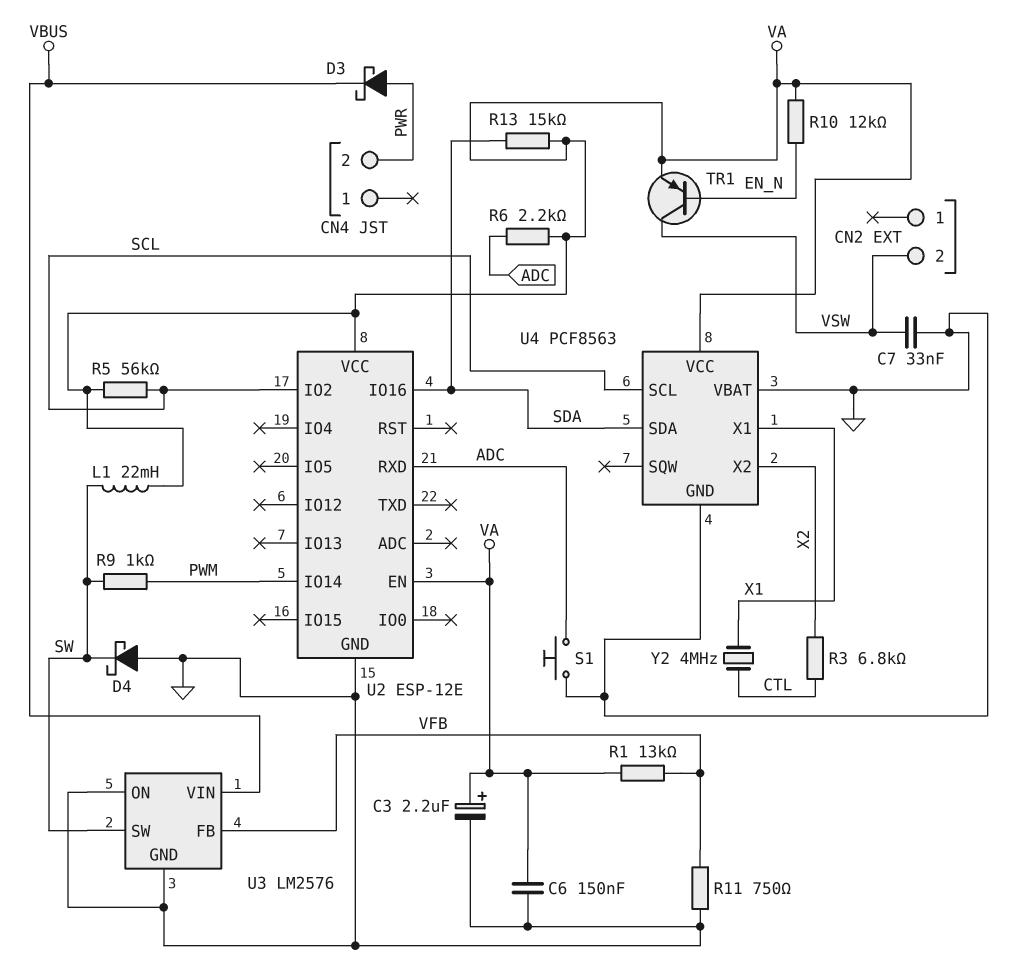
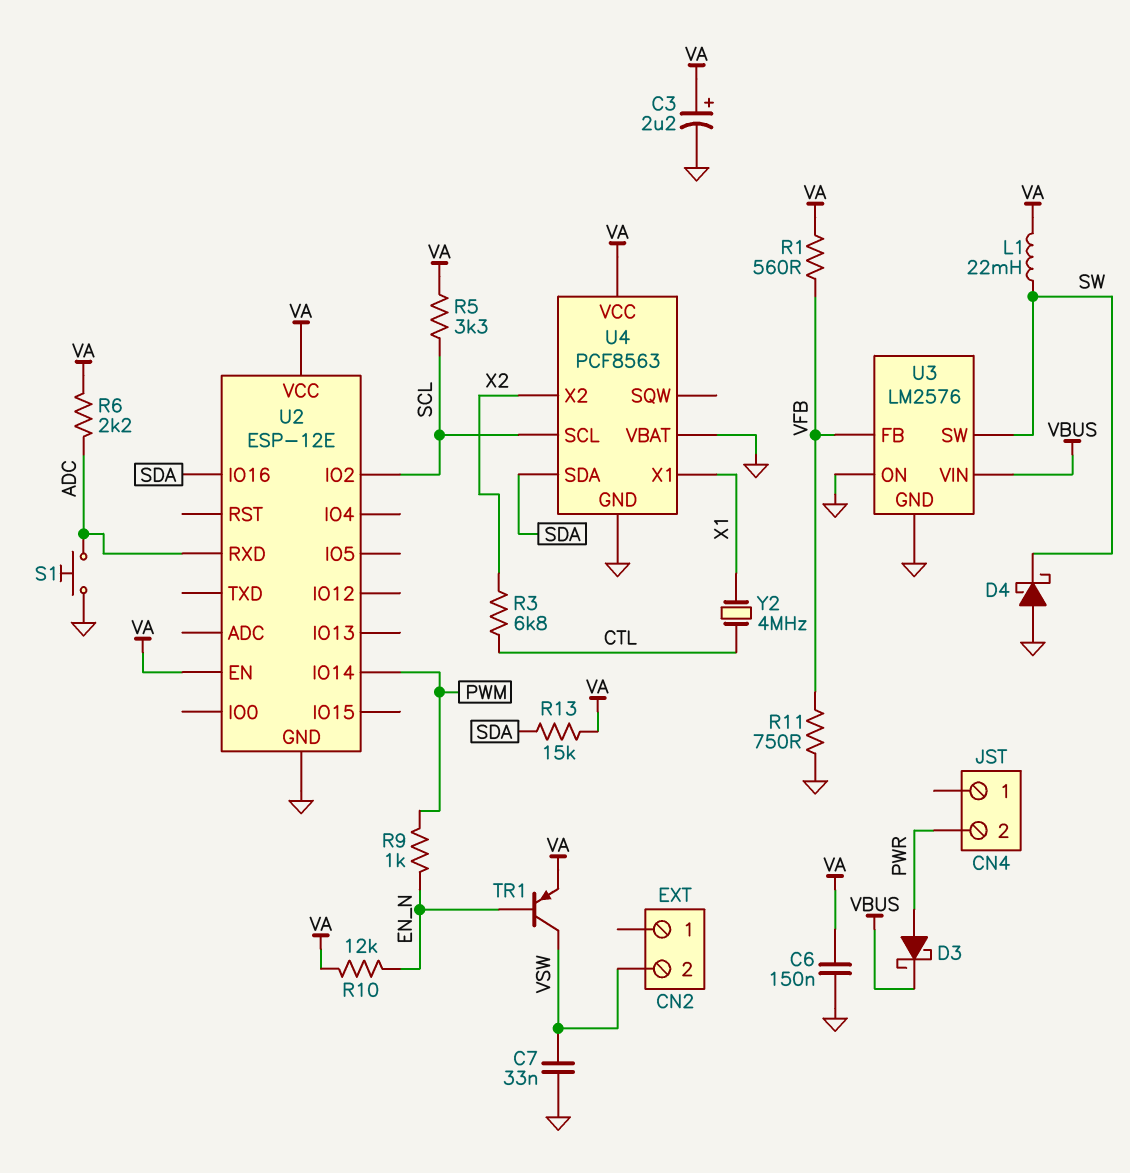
R1: 13k (VA, VFB) -> 560 (VA, VFB)
R5: 56k (SCL, VA) -> 3.3k (SCL, VA)
R9: 1k (PWM, SW) -> 1k (EN_N, PWM)

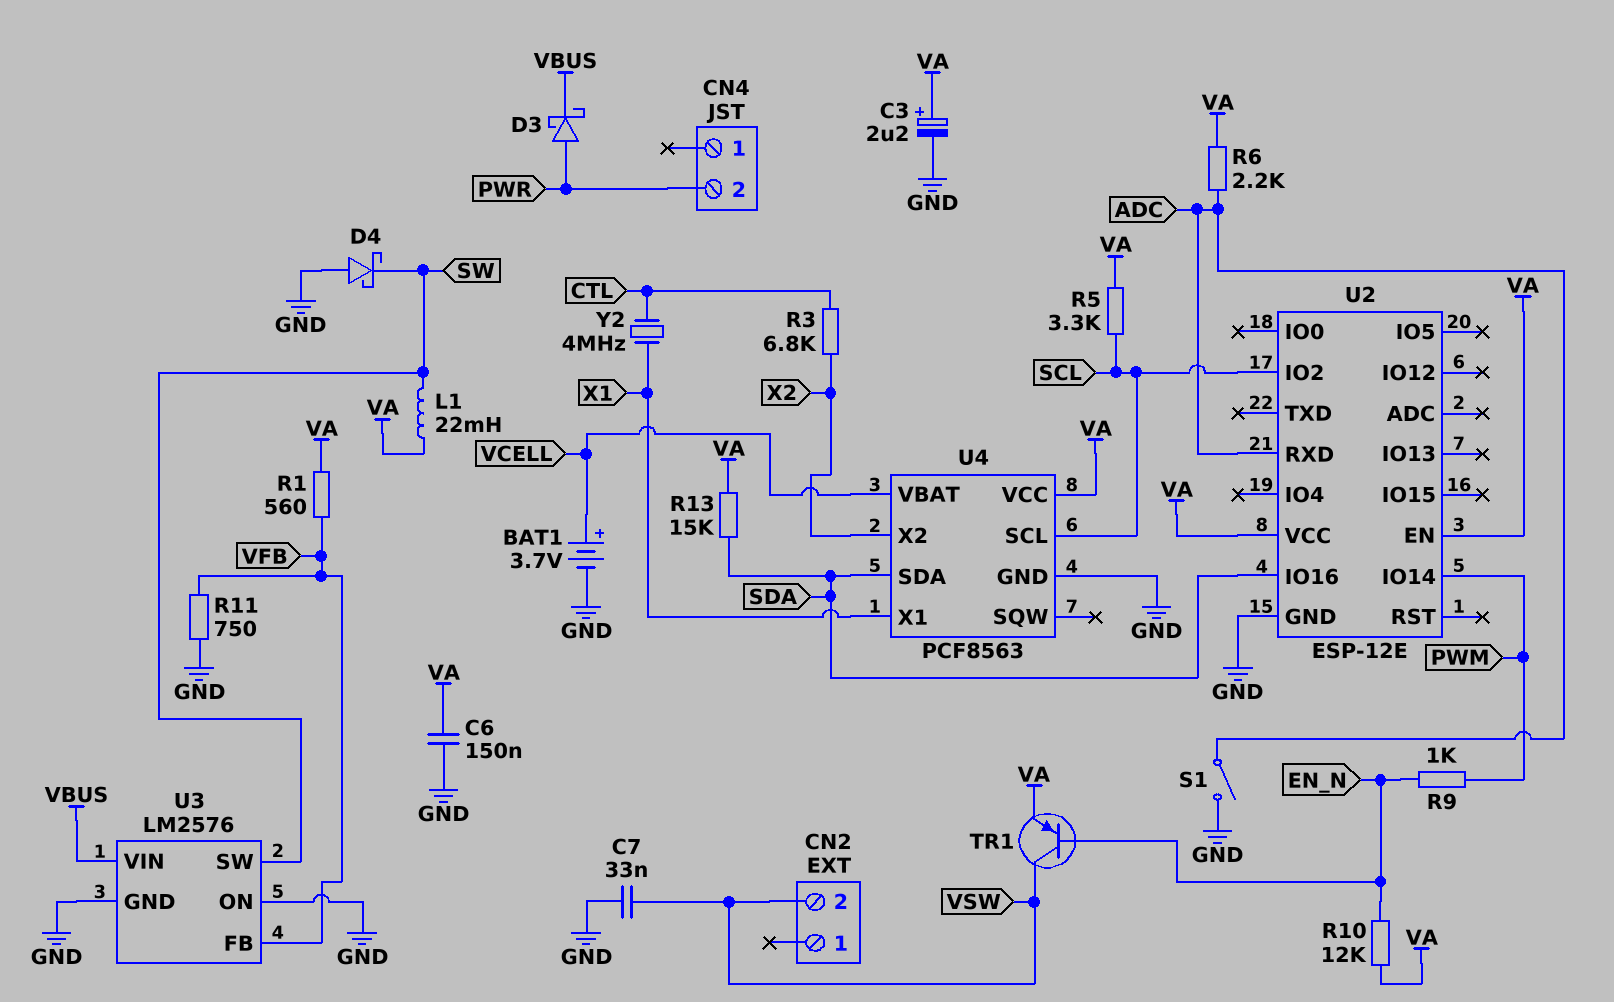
BAT1: none -> 3.7V (plus VCELL, minus GND)
S1: button (ADC, GND) -> switch (ADC, GND)
U4 pin VBAT: GND -> VCELL

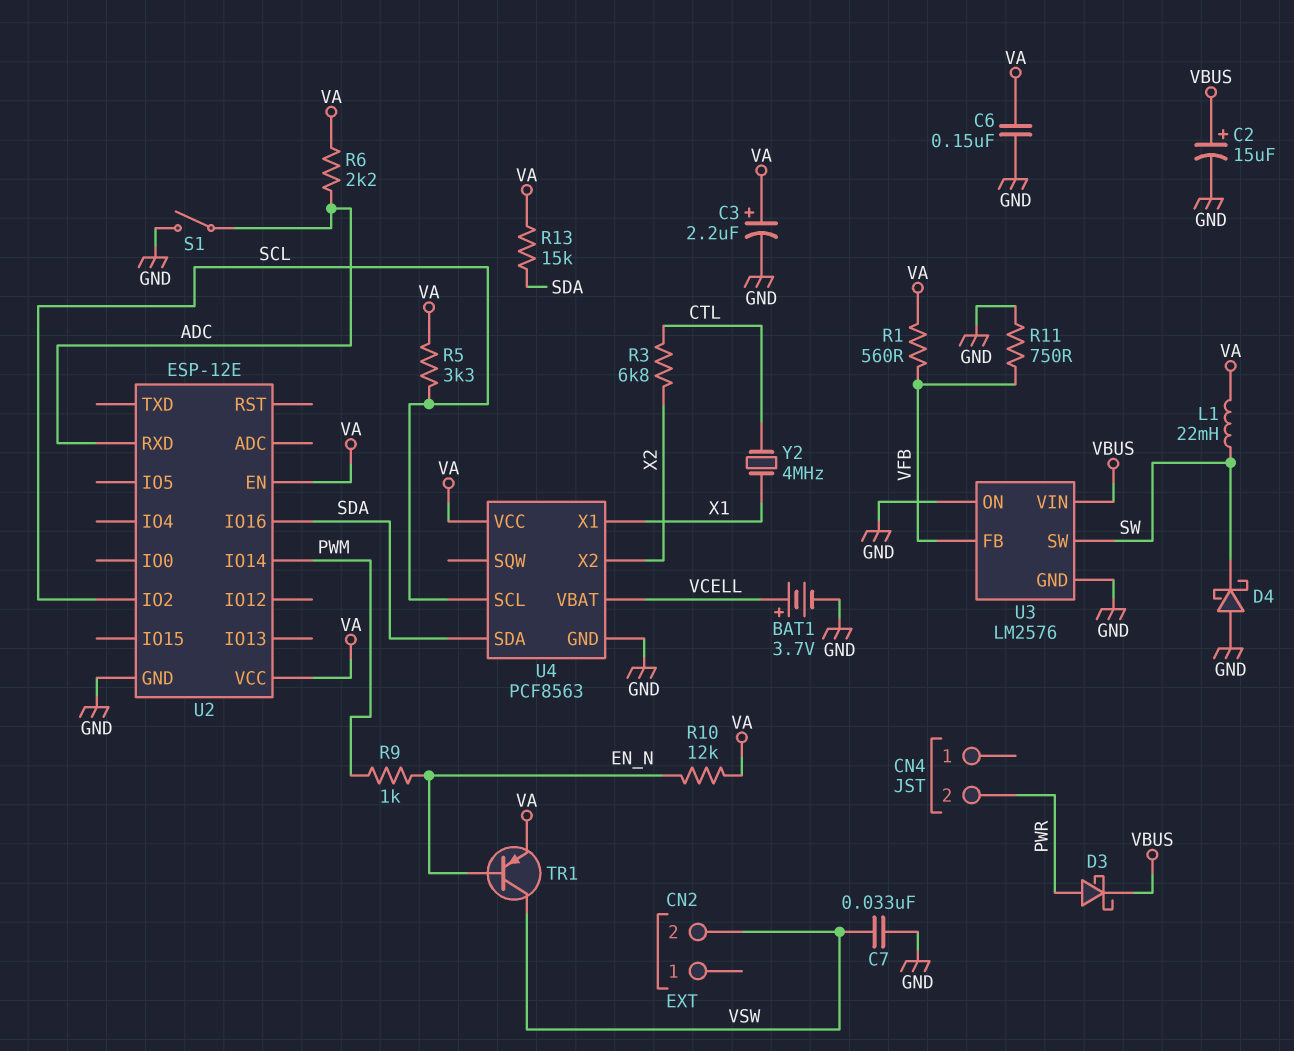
C2: none -> 15uF (plus VBUS, minus GND)

